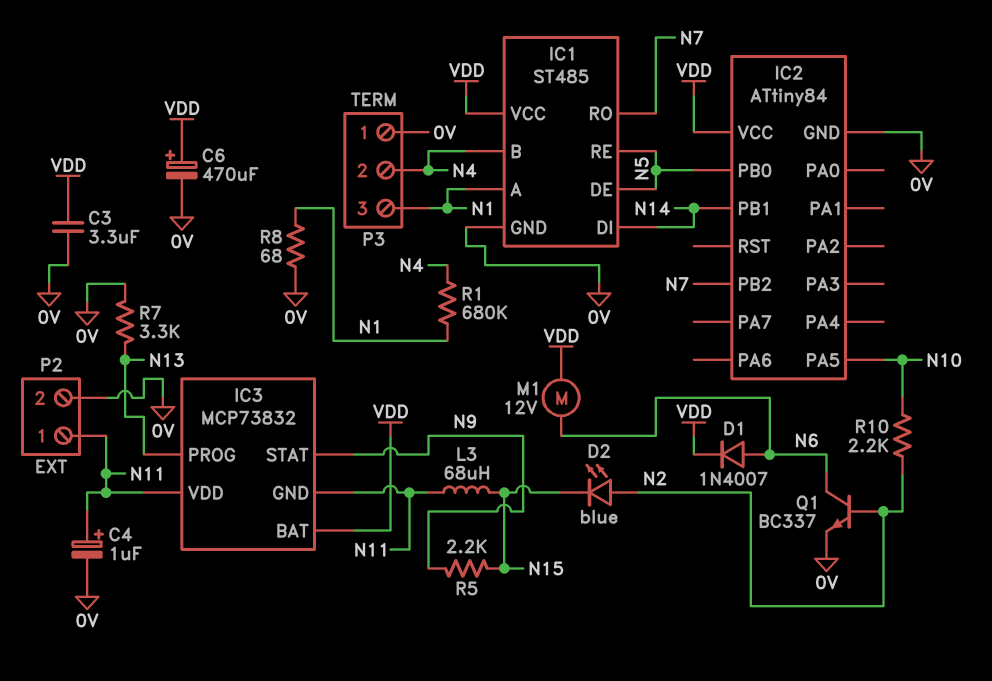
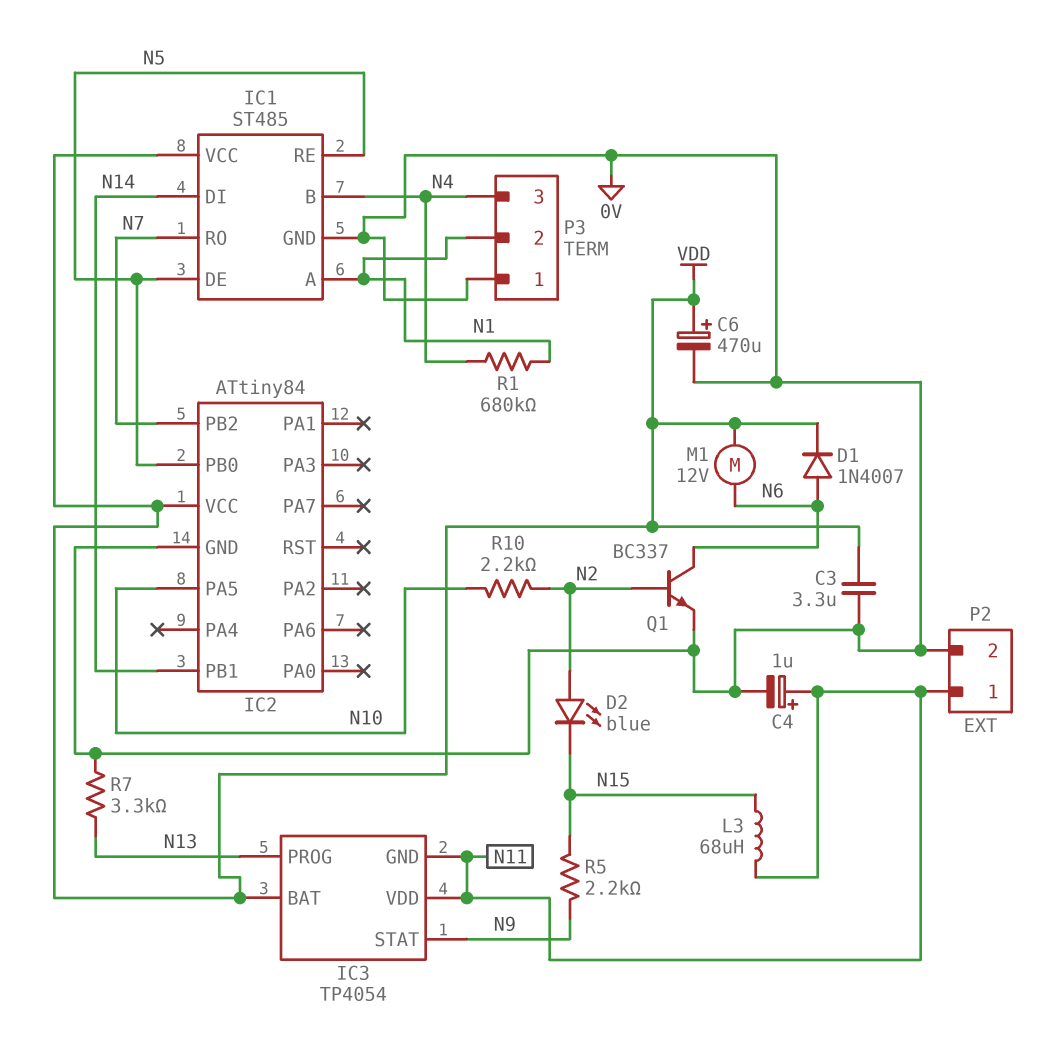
IC3: MCP73832 -> TP4054
P3 pin 2: N4 -> N1
P3 pin 3: N1 -> N4
R8: 68 (0V, N1) -> none

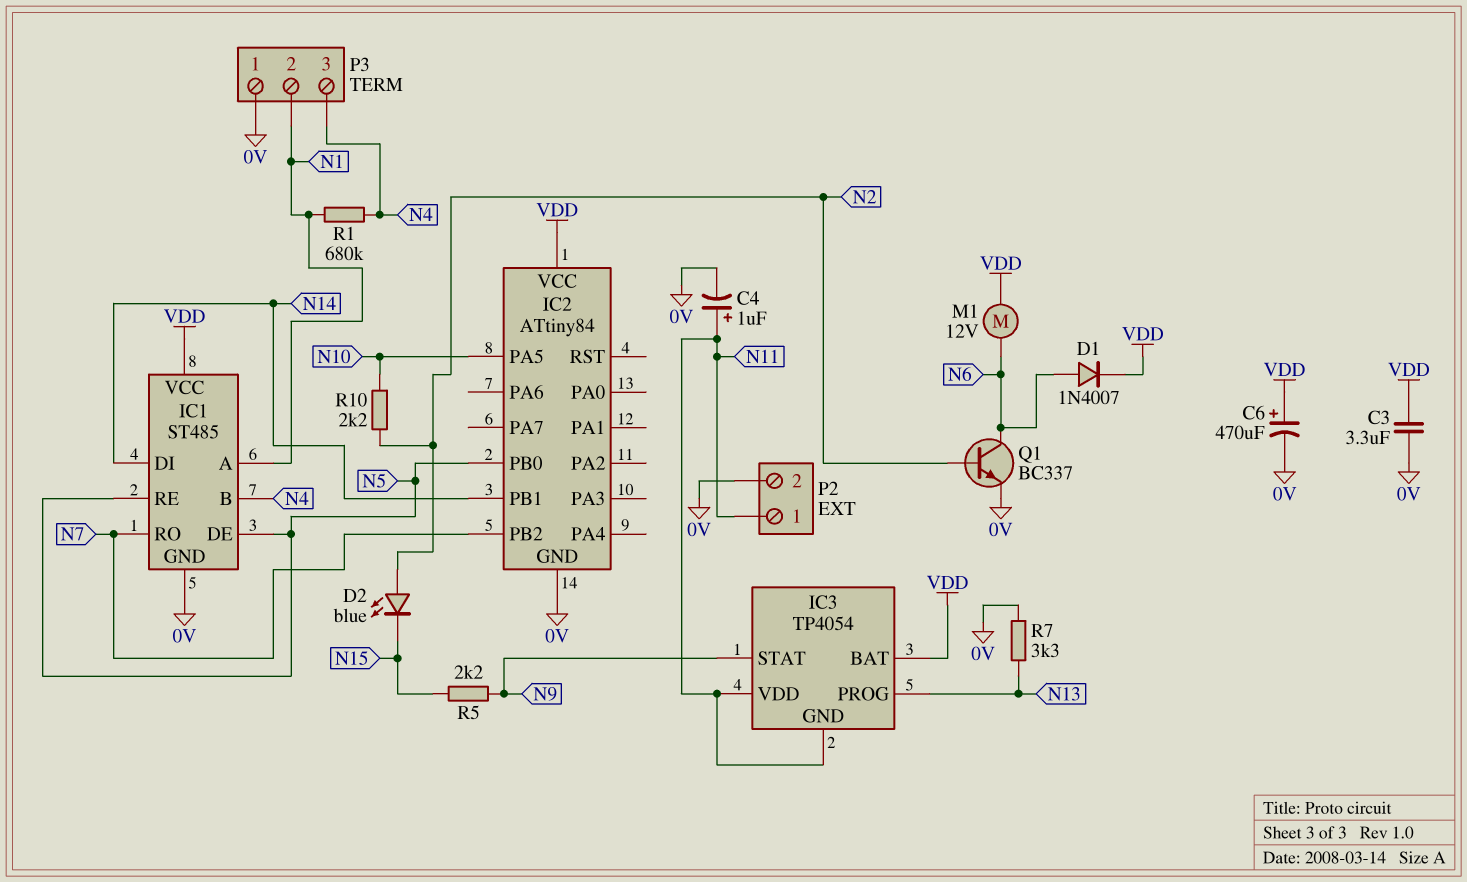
L3: 68uH (N11, N15) -> none

